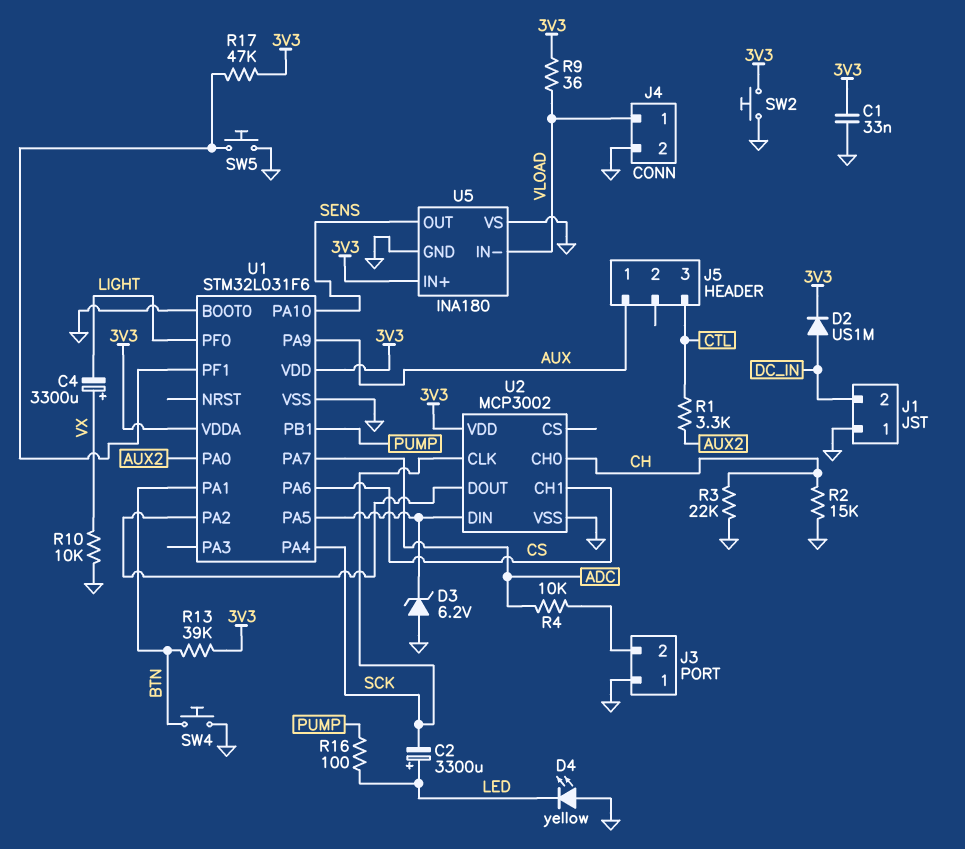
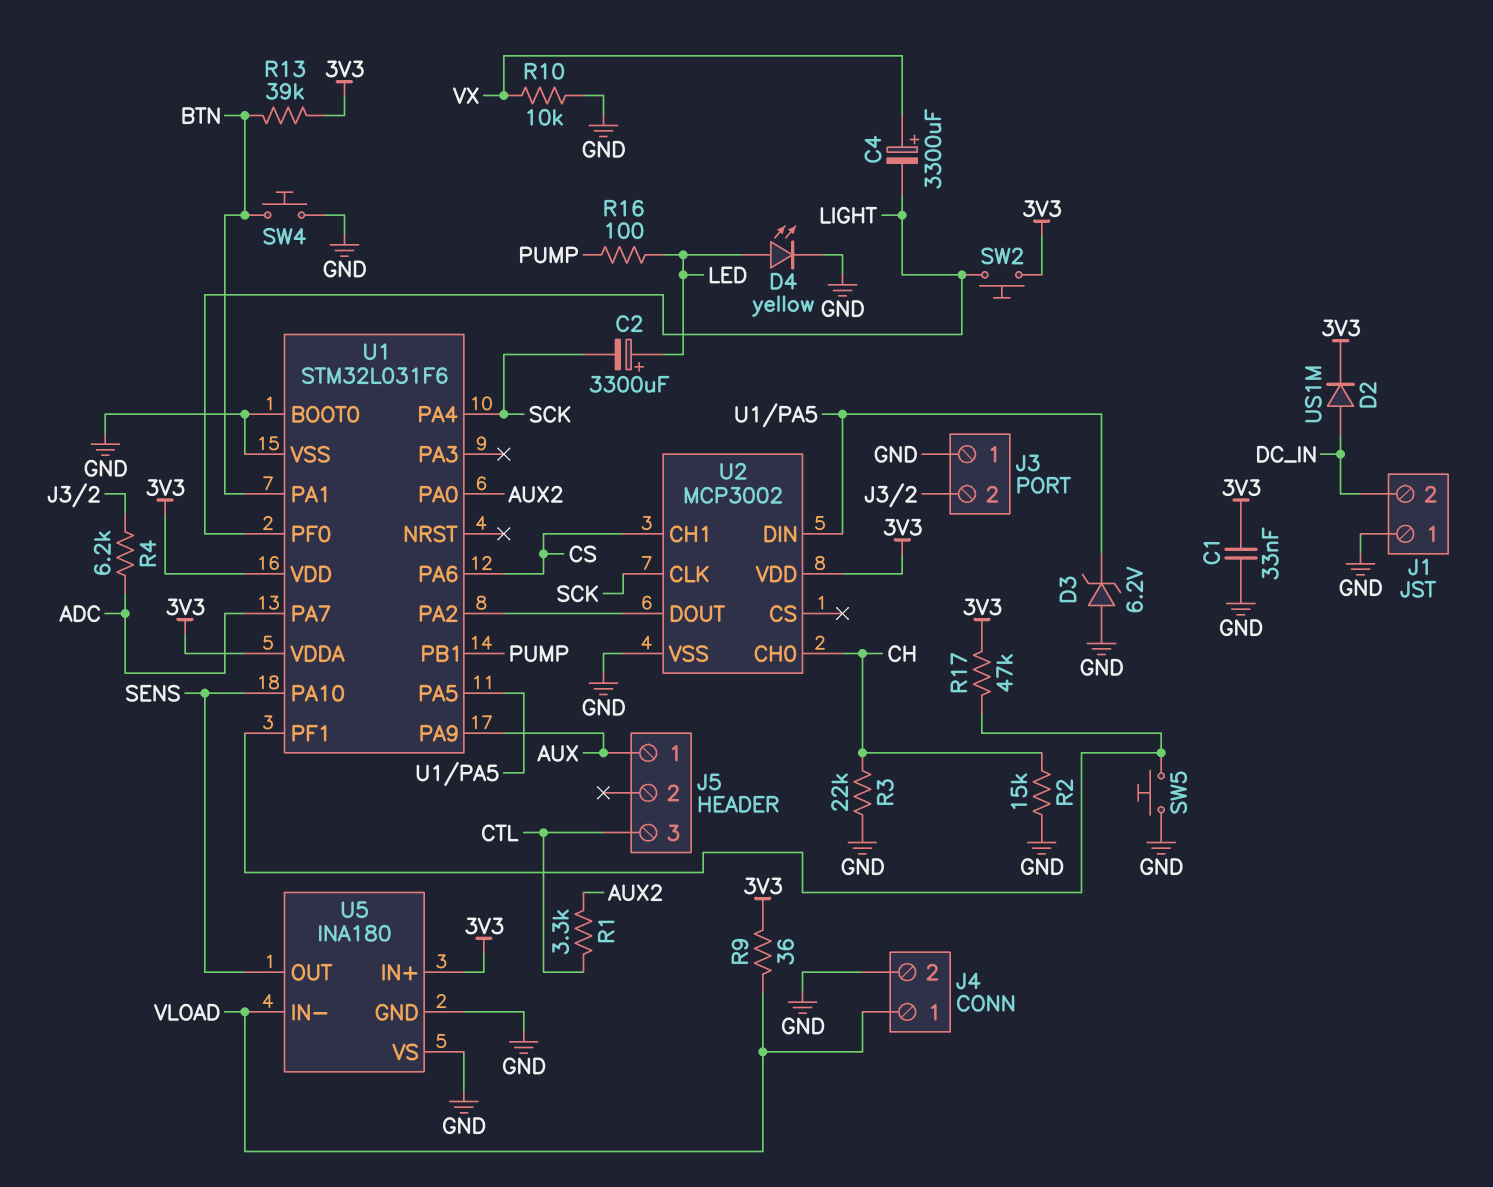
D4: LED yellow (A GND, K LED) -> LED yellow (A LED, K GND)
R4: 10k (ADC, J3/2) -> 6.2k (ADC, J3/2)
SW2: button (3V3, GND) -> button (3V3, LIGHT)

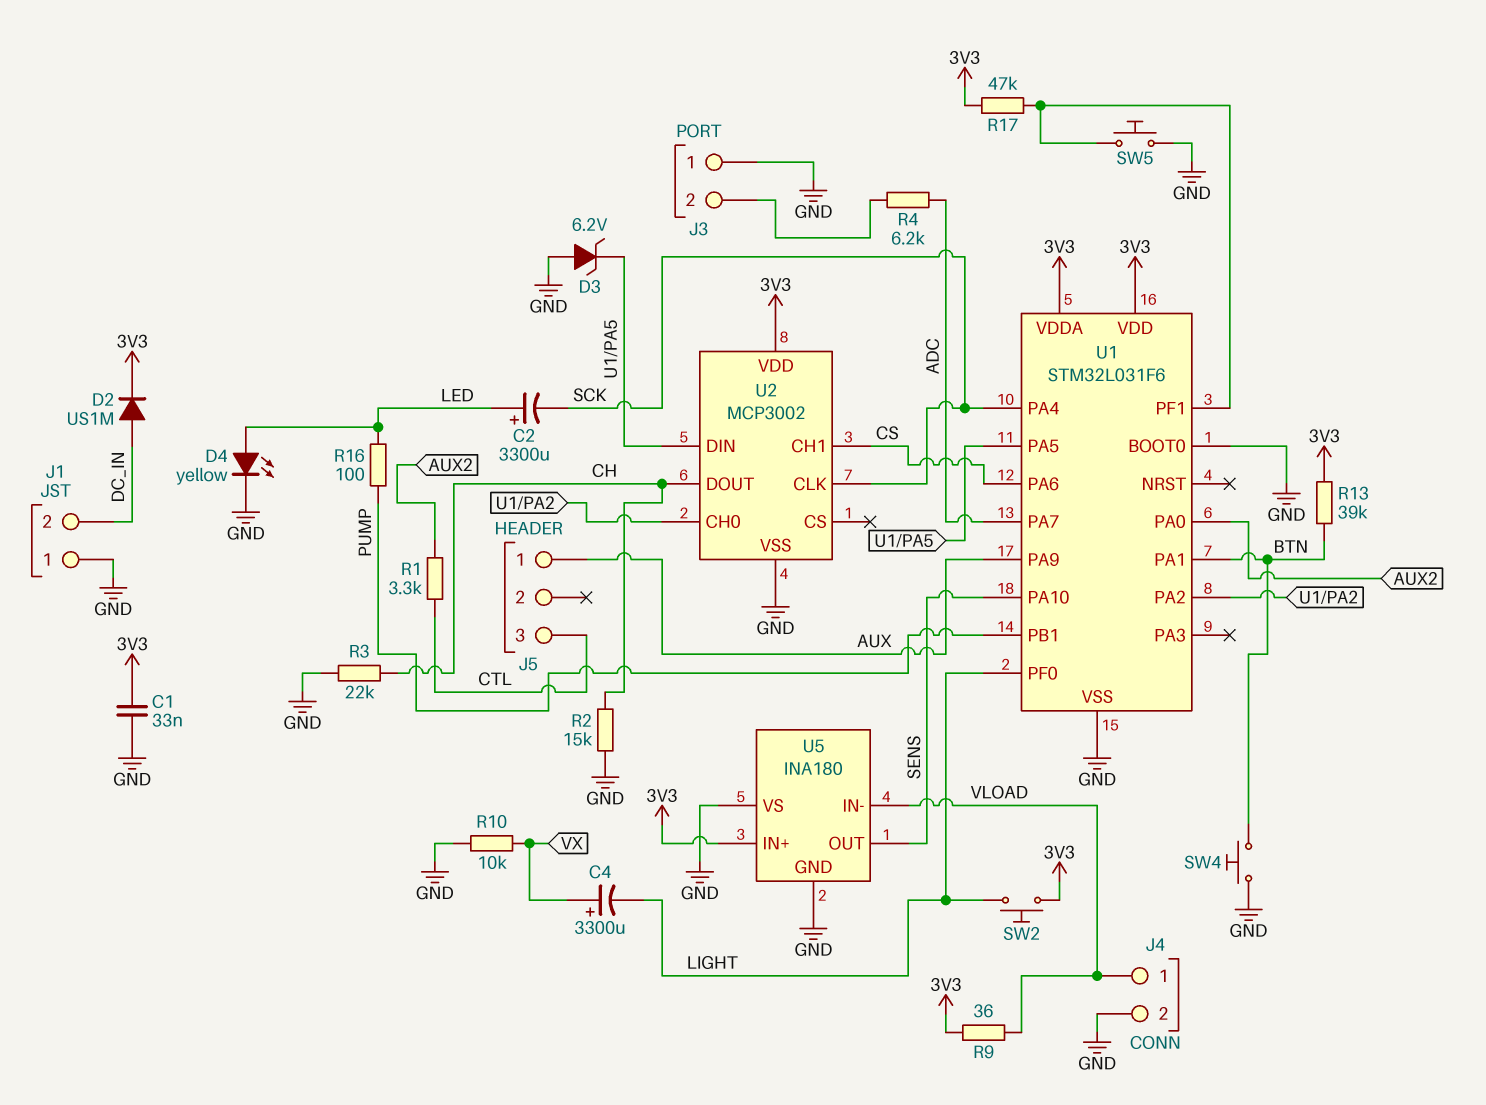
U2 pin CH0: CH -> U1/PA2
U2 pin DOUT: U1/PA2 -> CH

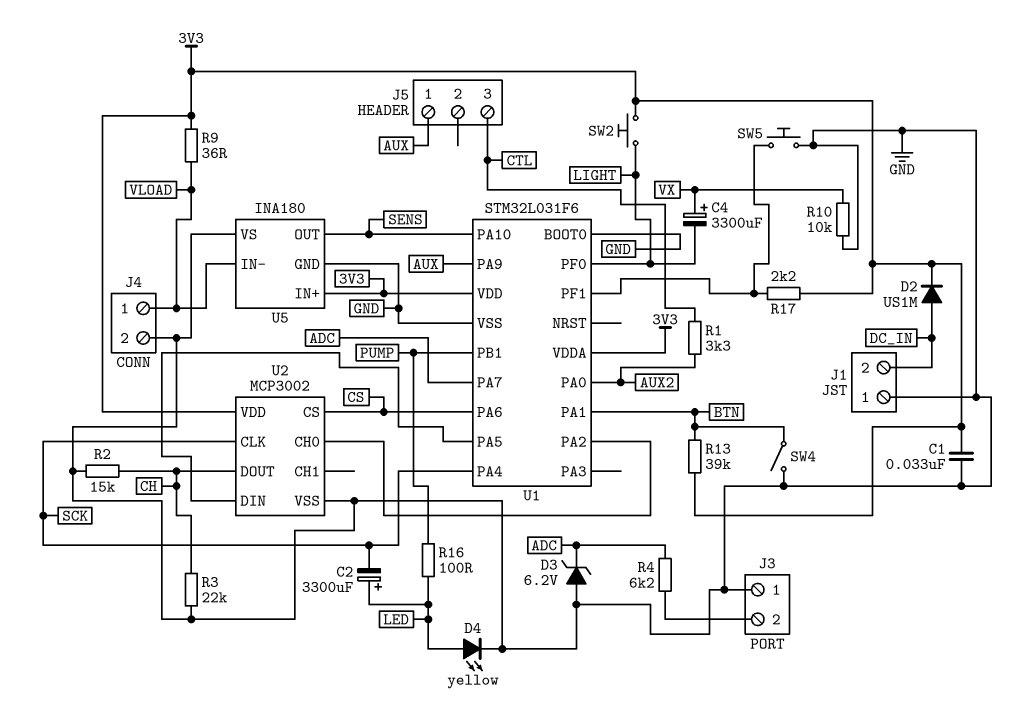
D3: zener 6.2V (A GND, K U1/PA5) -> zener 6.2V (A GND, K ADC)
R17: 47k (3V3, U1/PF1) -> 2.2k (3V3, U1/PF1)
SW4: button (BTN, GND) -> switch (BTN, GND)
U2 pin CH1: CS -> none
U2 pin CS: none -> CS

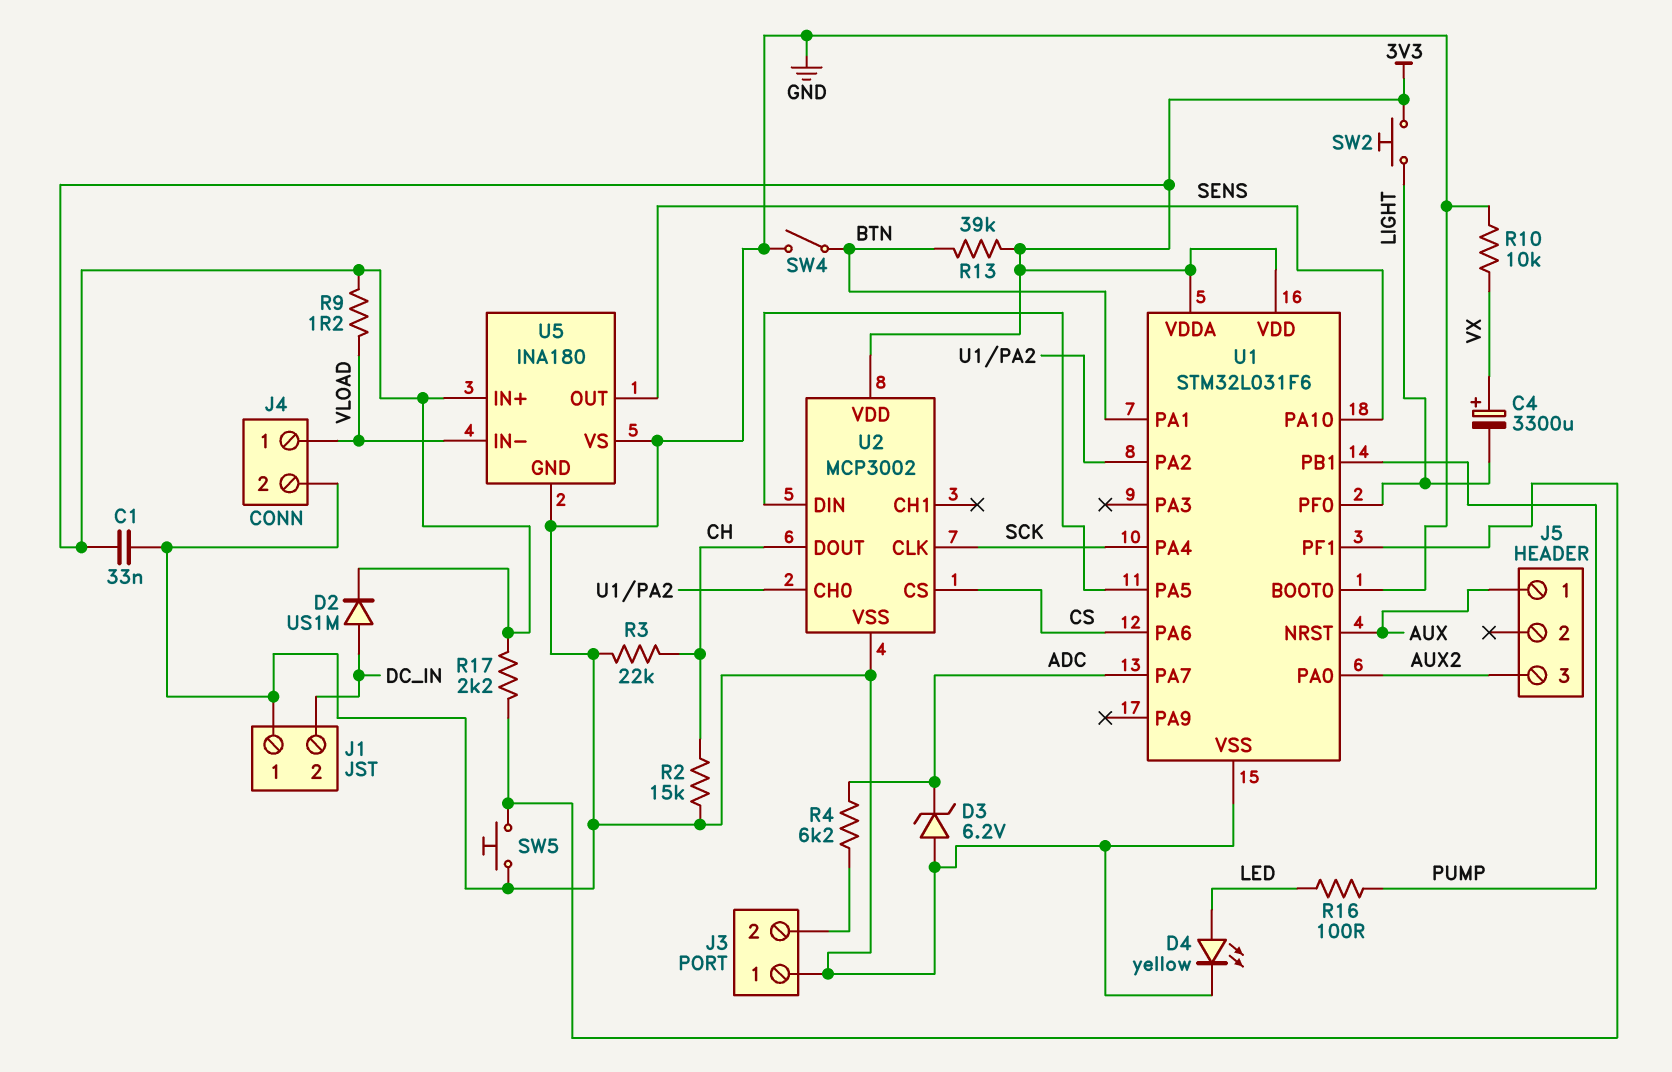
C2: 3300uF (plus LED, minus SCK) -> none
J5 pin 3: CTL -> AUX2
R1: 3.3k (AUX2, CTL) -> none
R9: 36 (3V3, VLOAD) -> 1.2 (3V3, VLOAD)
U1 pin NRST: none -> AUX
U1 pin PA9: AUX -> none

